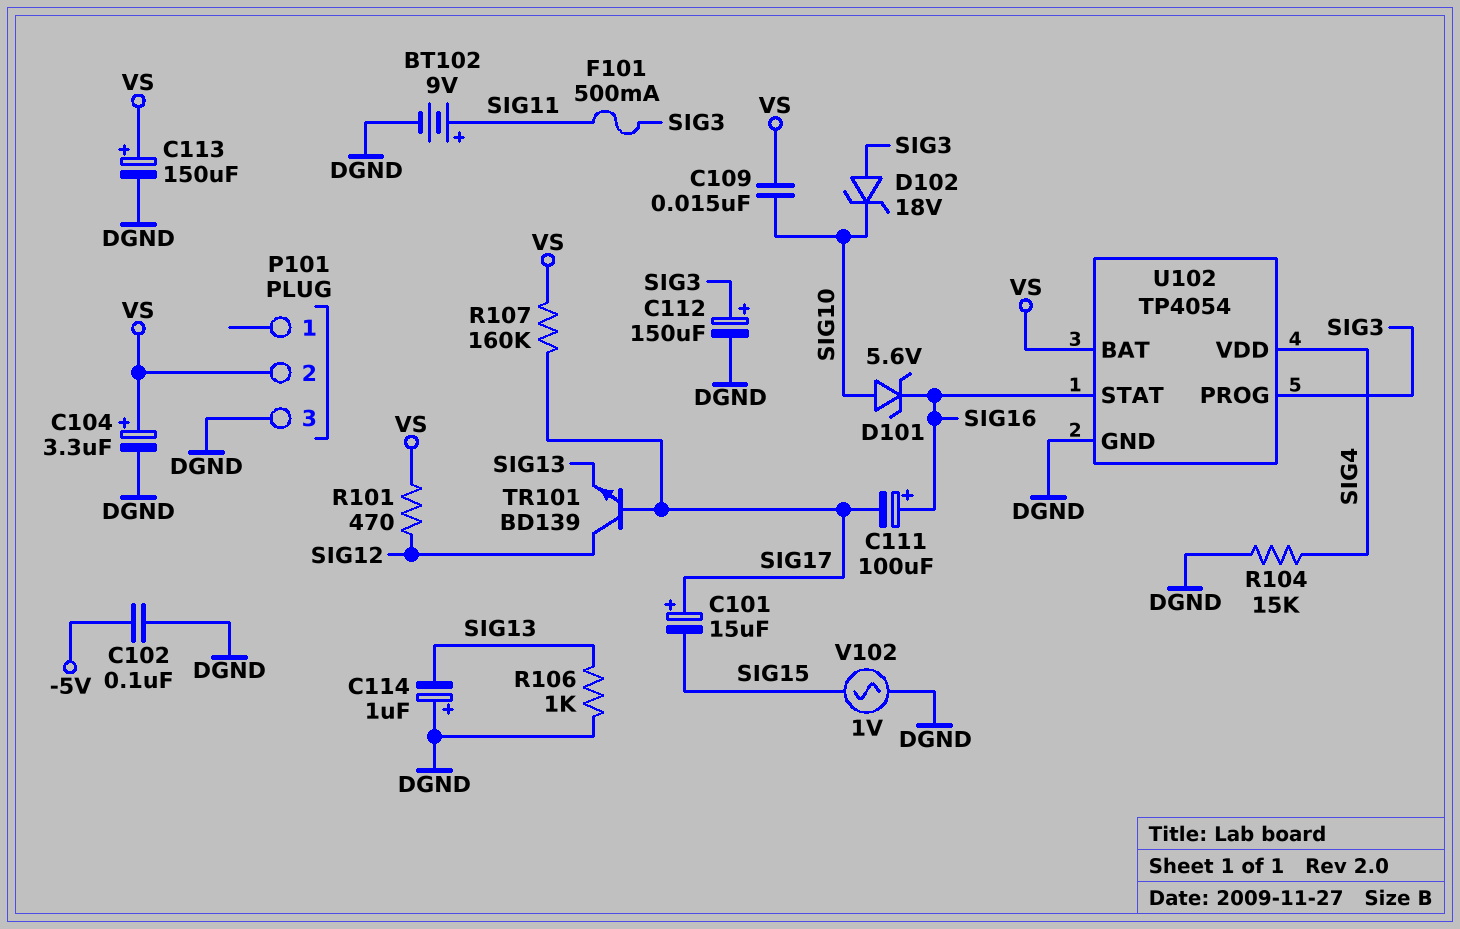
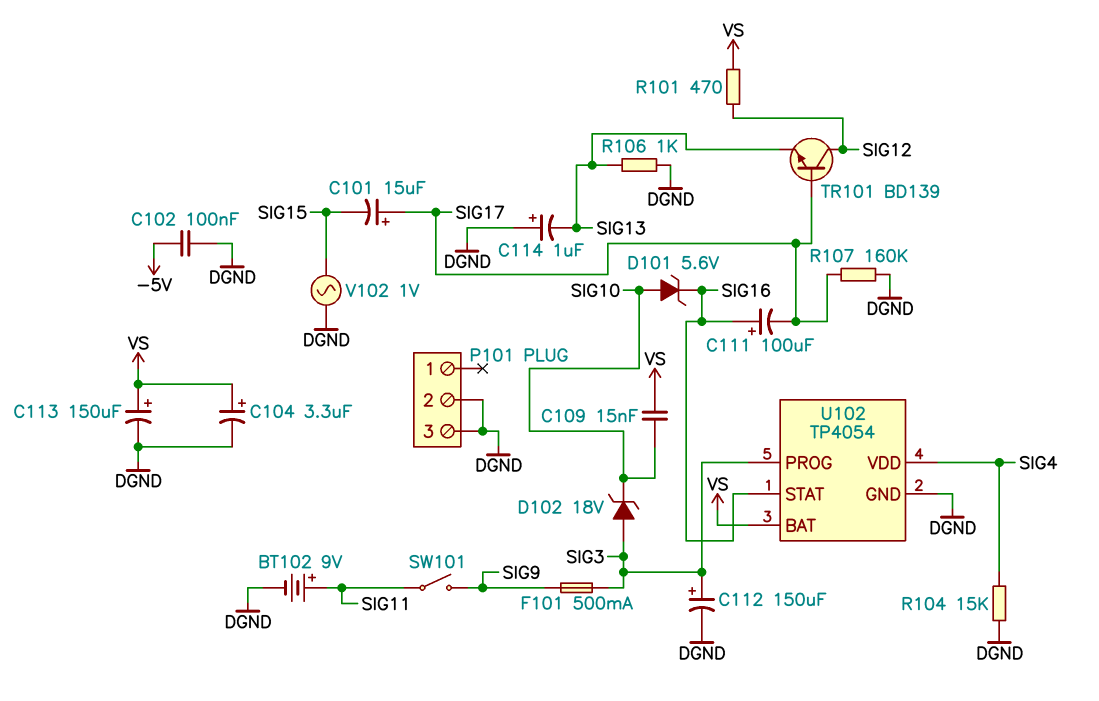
F101: 500mA (SIG3, SIG11) -> 500mA (SIG3, SIG9)
P101 pin 2: VS -> DGND
R107: 160k (SIG17, VS) -> 160k (DGND, SIG17)
SW101: none -> switch (SIG9, SIG11)

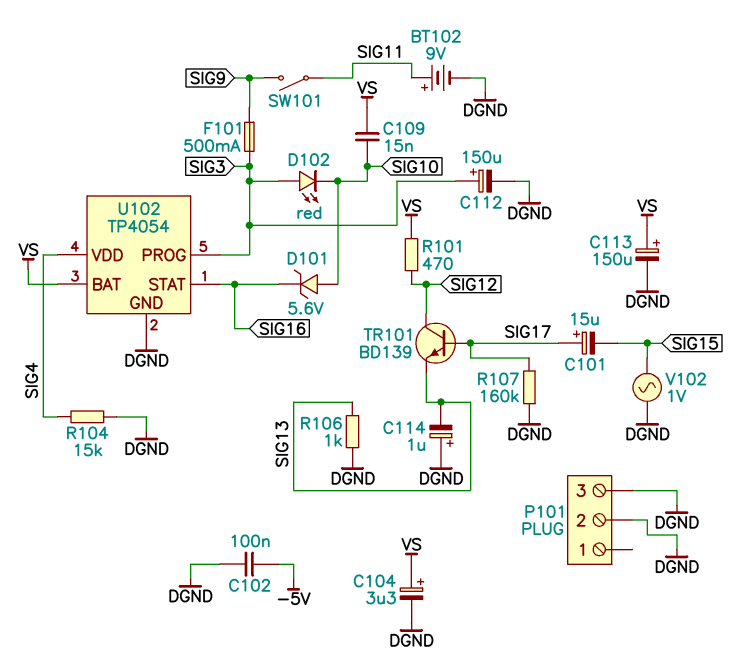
C111: 100uF (plus SIG16, minus SIG17) -> none
D102: zener 18V (A SIG3, K SIG10) -> LED red (A SIG3, K SIG10)

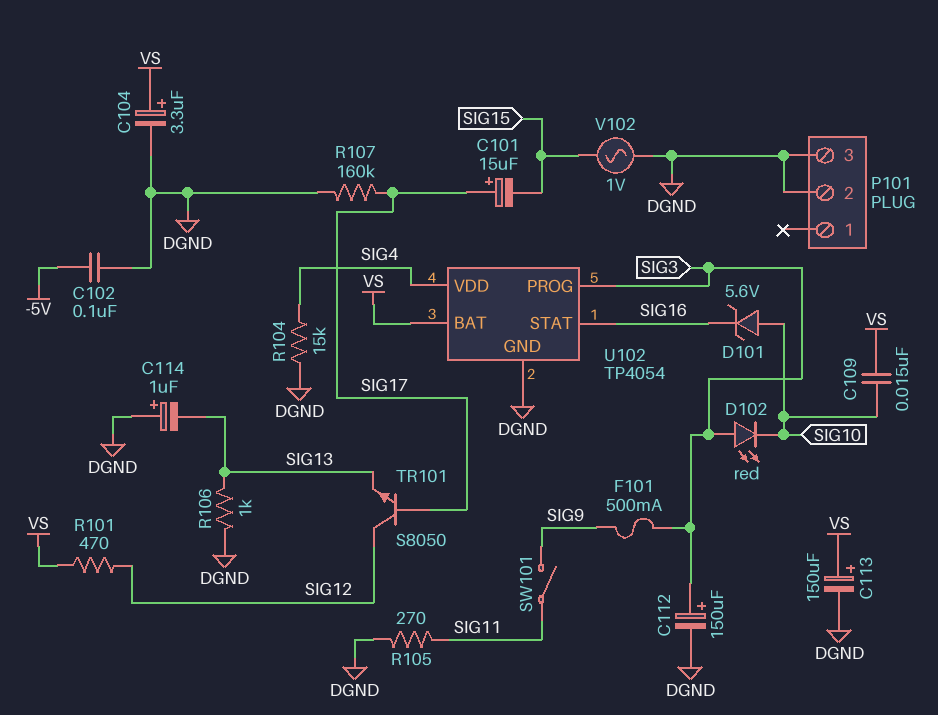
BT102: 9V (plus SIG11, minus DGND) -> none
R105: none -> 270 (DGND, SIG11)
TR101: NPN BD139 (B SIG17, C SIG12, E SIG13) -> NPN S8050 (B SIG17, C SIG12, E SIG13)

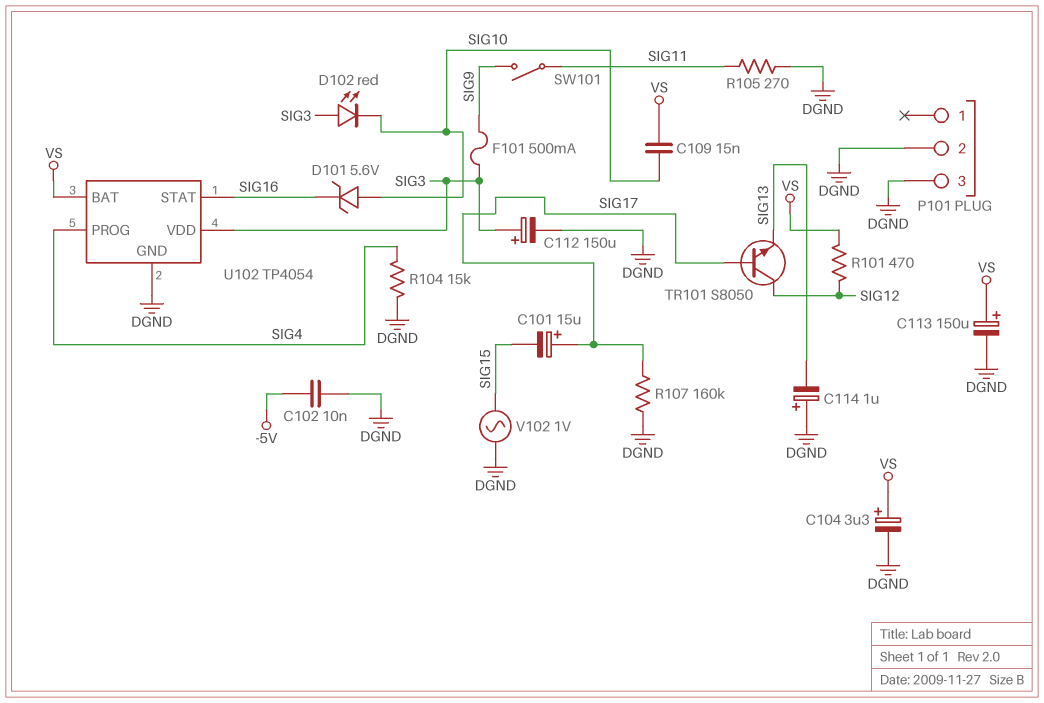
C102: 100nF (-5V, DGND) -> 10nF (-5V, DGND)
R106: 1k (DGND, SIG13) -> none
U102 pin PROG: SIG3 -> SIG4
U102 pin VDD: SIG4 -> SIG3

